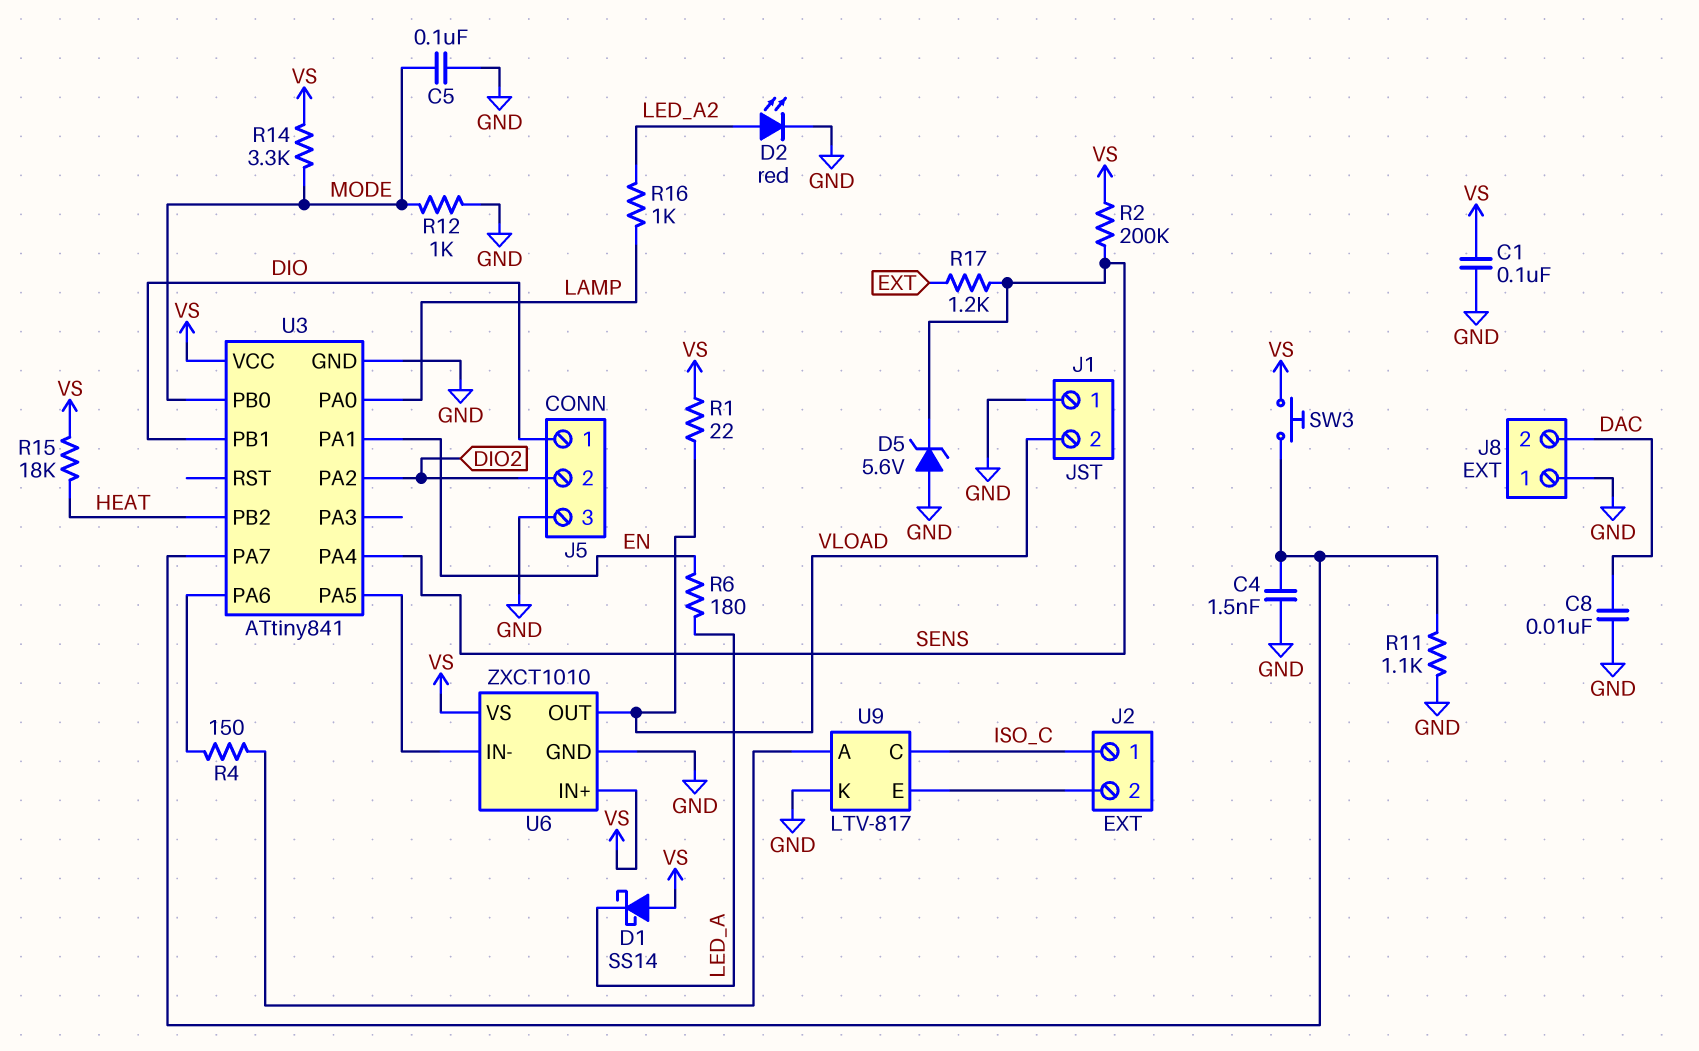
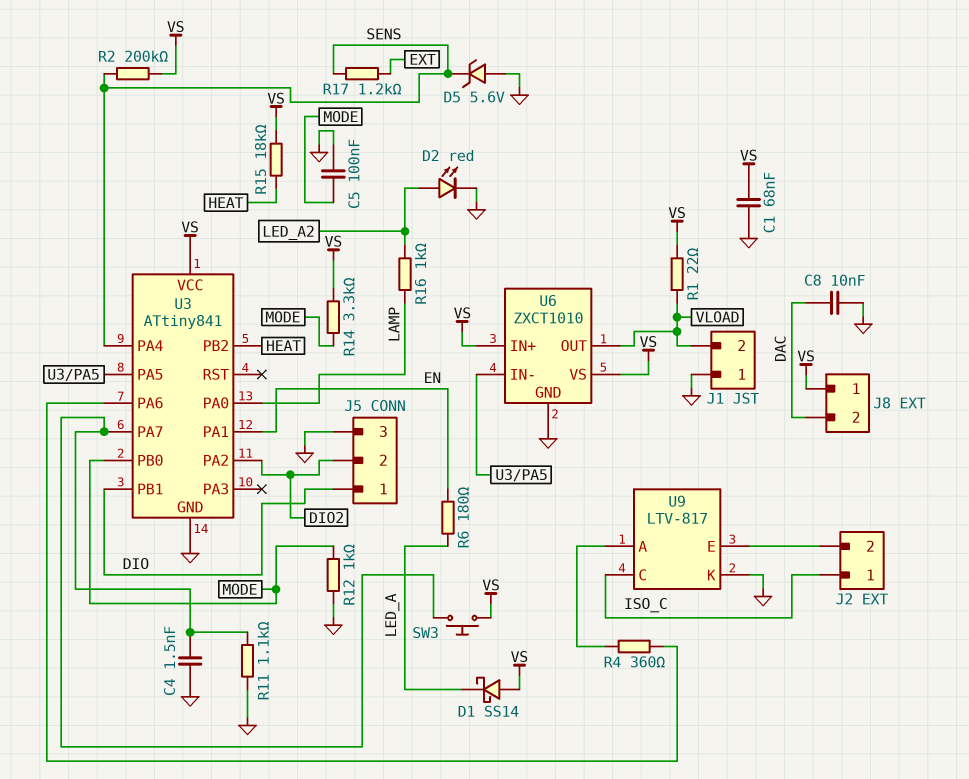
C1: 100nF (GND, VS) -> 68nF (GND, VS)
J8 pin 1: GND -> VS
R4: 150 (U3/PA6, U9/A) -> 360 (U3/PA6, U9/A)

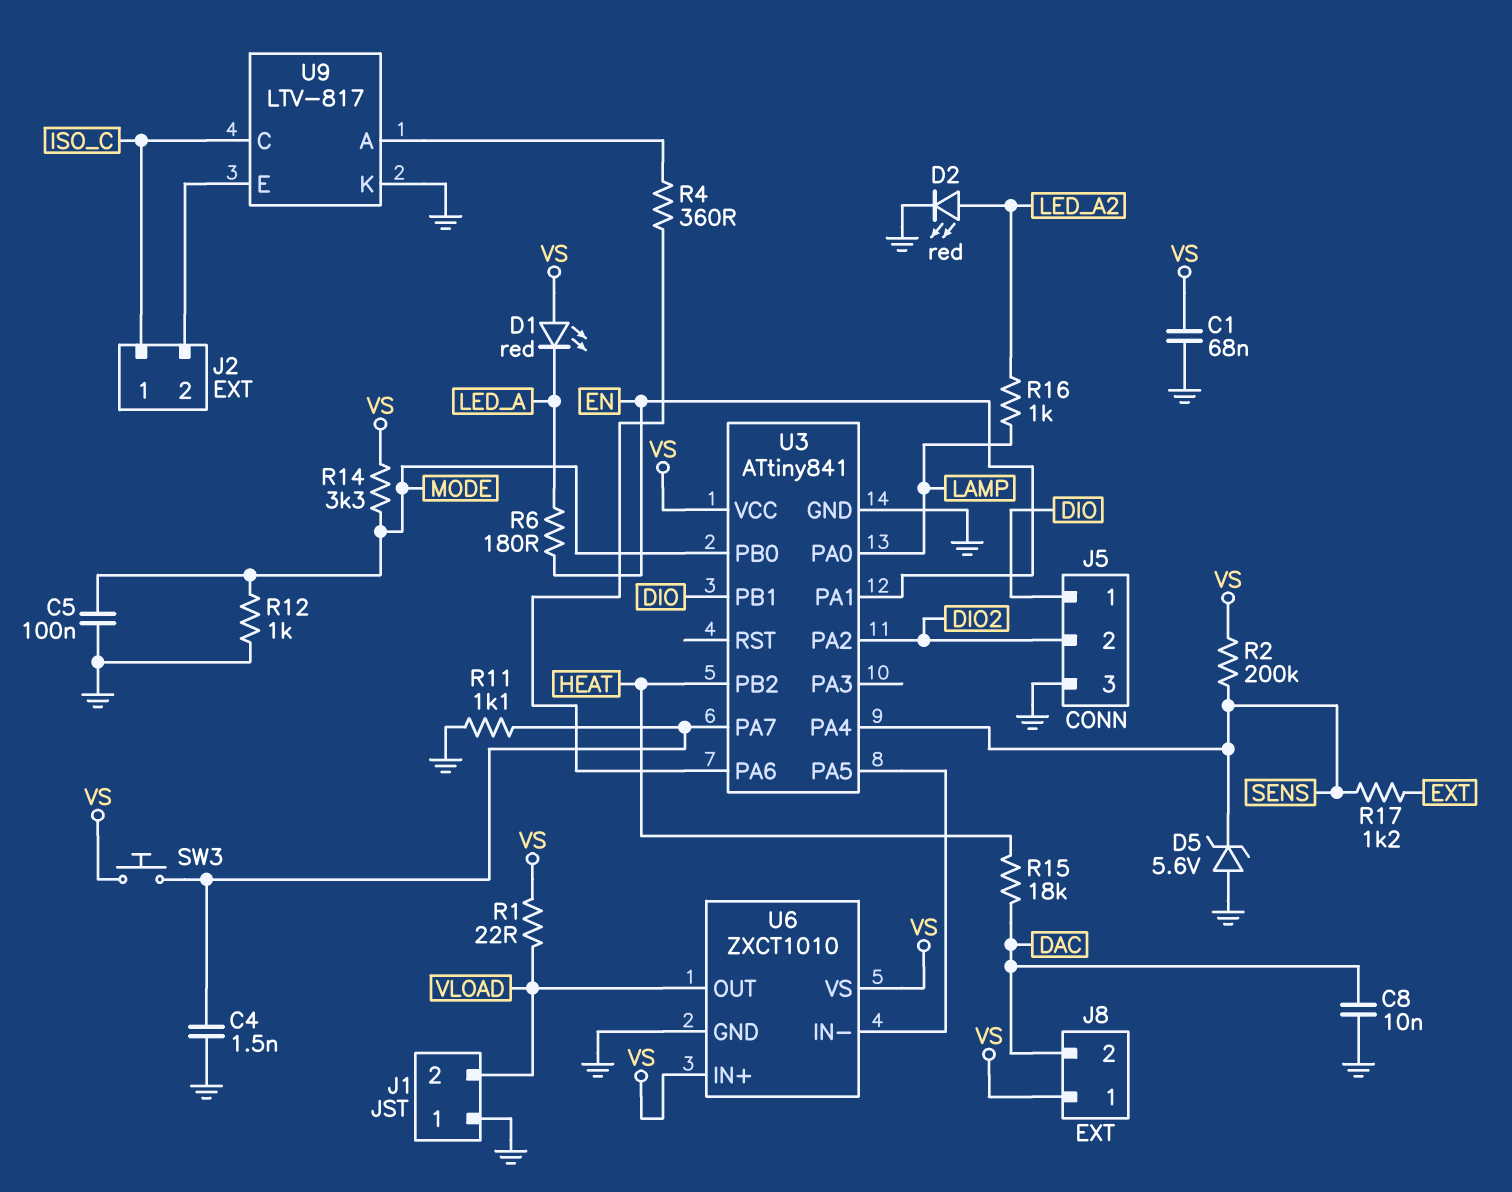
D1: schottky SS14 (A VS, K LED_A) -> LED red (A VS, K LED_A)
R15: 18k (HEAT, VS) -> 18k (DAC, HEAT)

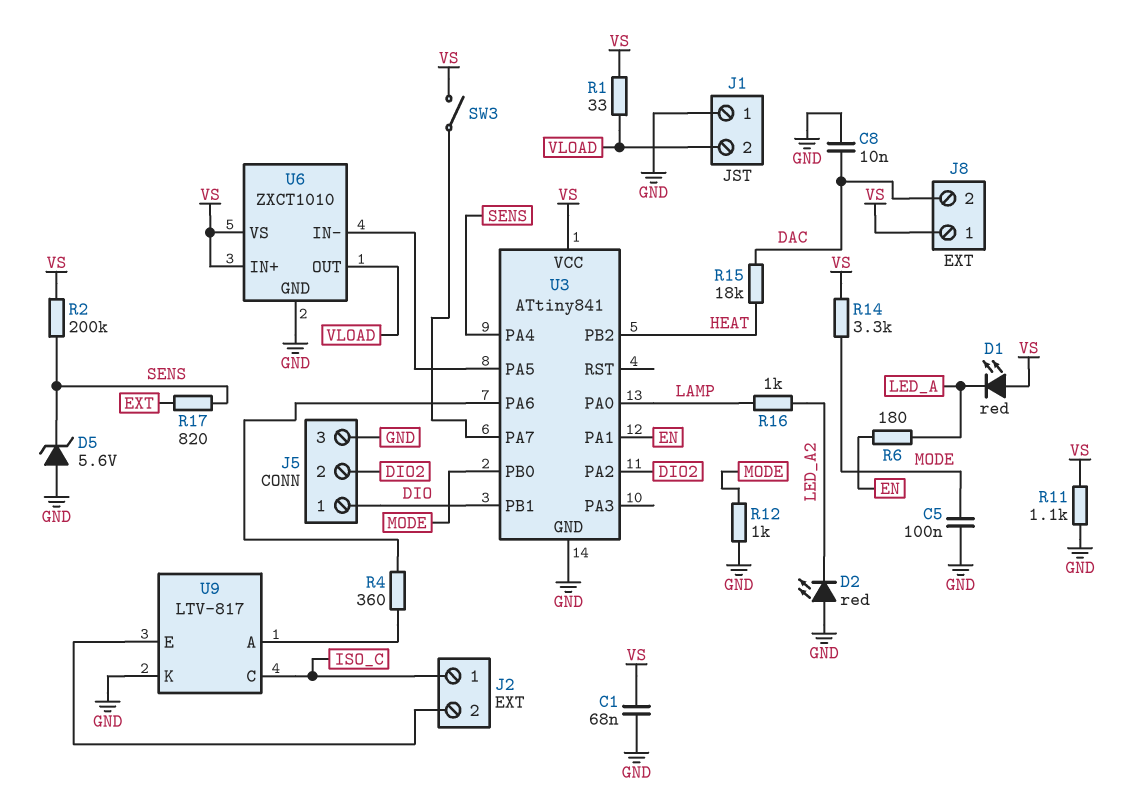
C4: 1.5nF (GND, U3/PA7) -> none
D2: LED red (A LED_A2, K GND) -> LED red (A GND, K LED_A2)
R1: 22 (VLOAD, VS) -> 33 (VLOAD, VS)
R11: 1.1k (GND, U3/PA7) -> 1.1k (GND, VS)
R17: 1.2k (EXT, SENS) -> 820 (EXT, SENS)
SW3: button (U3/PA7, VS) -> switch (U3/PA7, VS)

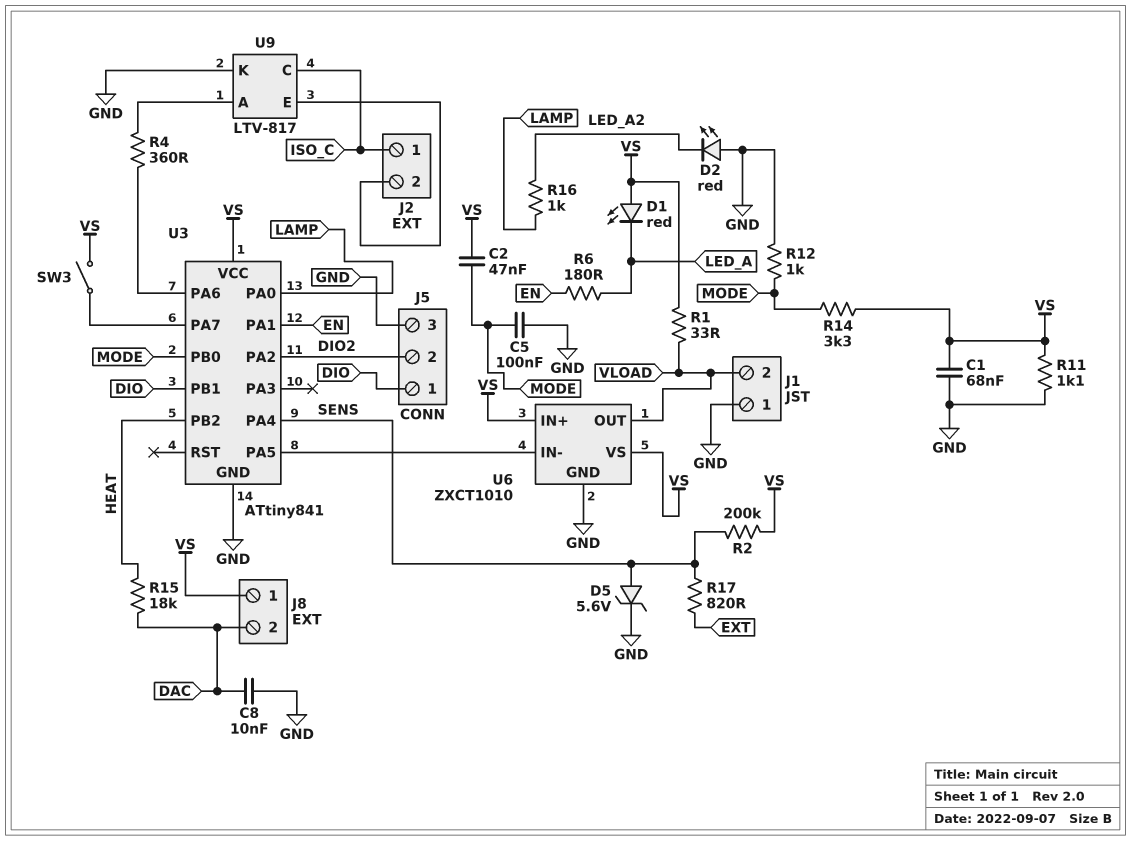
C2: none -> 47nF (MODE, VS)
D5: zener 5.6V (A GND, K SENS) -> zener 5.6V (A SENS, K GND)

